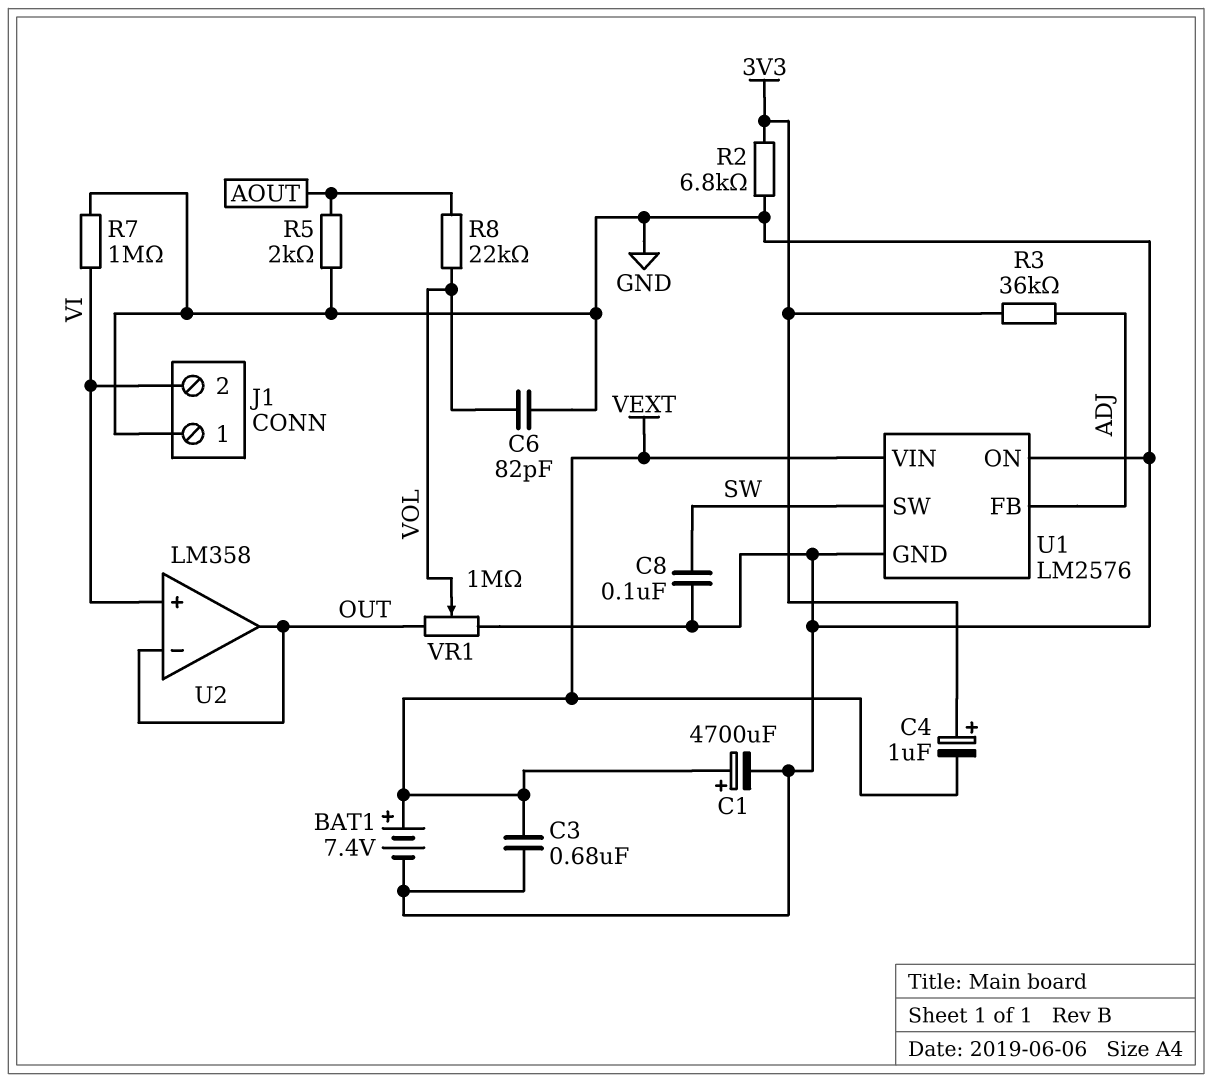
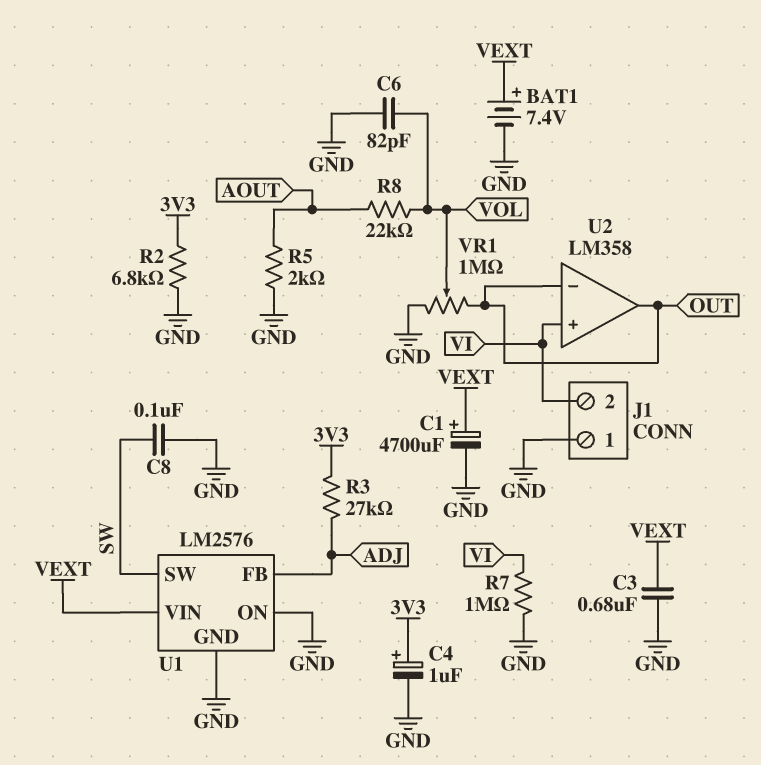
C4: 1uF (plus 3V3, minus VEXT) -> 1uF (plus 3V3, minus GND)
R3: 36k (3V3, ADJ) -> 27k (3V3, ADJ)

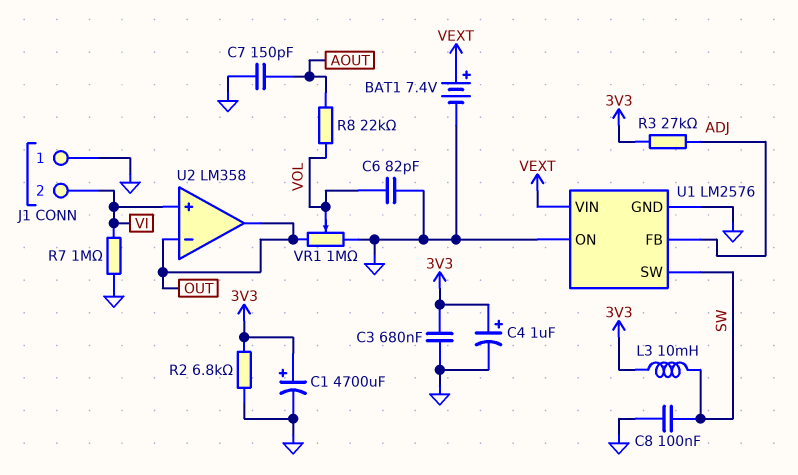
C1: 4700uF (plus VEXT, minus GND) -> 4700uF (plus 3V3, minus GND)
C3: 680nF (GND, VEXT) -> 680nF (3V3, GND)
C7: none -> 150pF (AOUT, GND)
L3: none -> 10mH (3V3, SW)
R5: 2k (AOUT, GND) -> none

